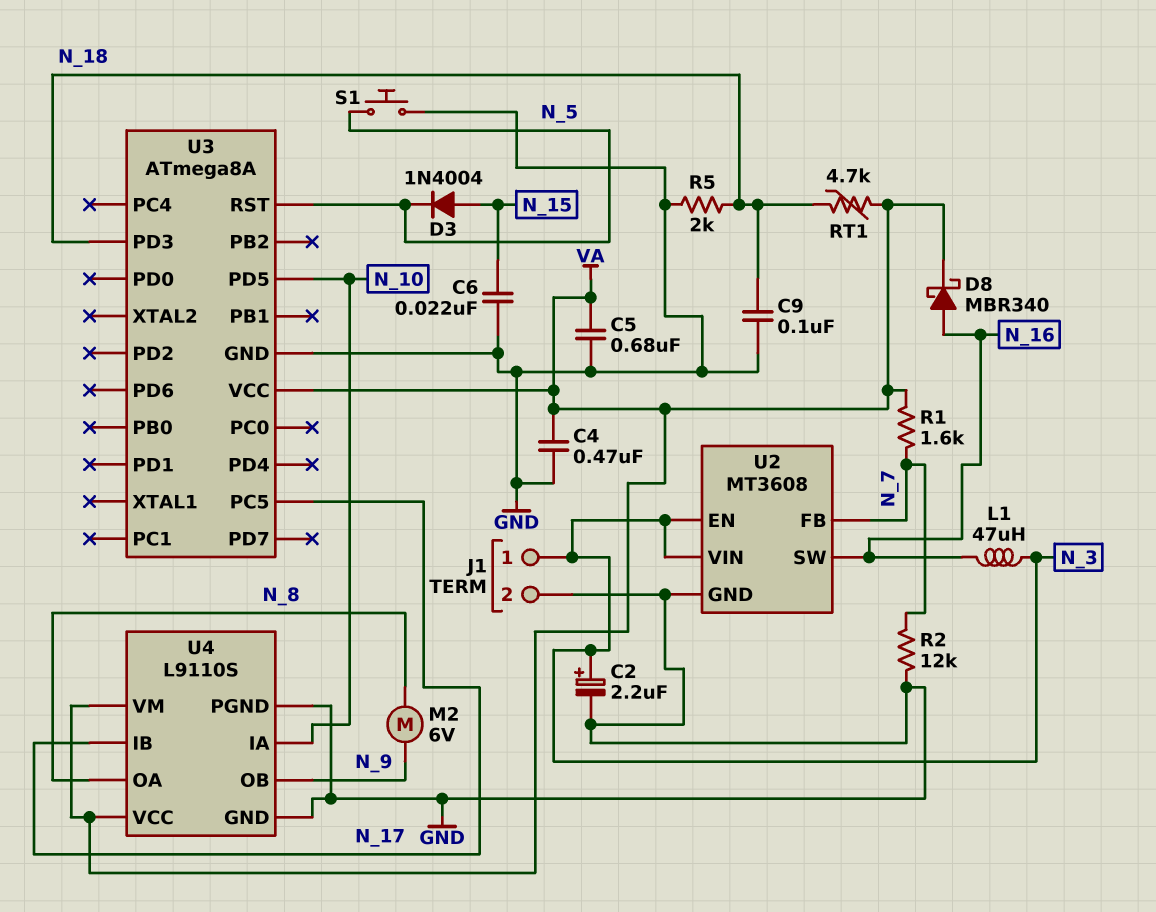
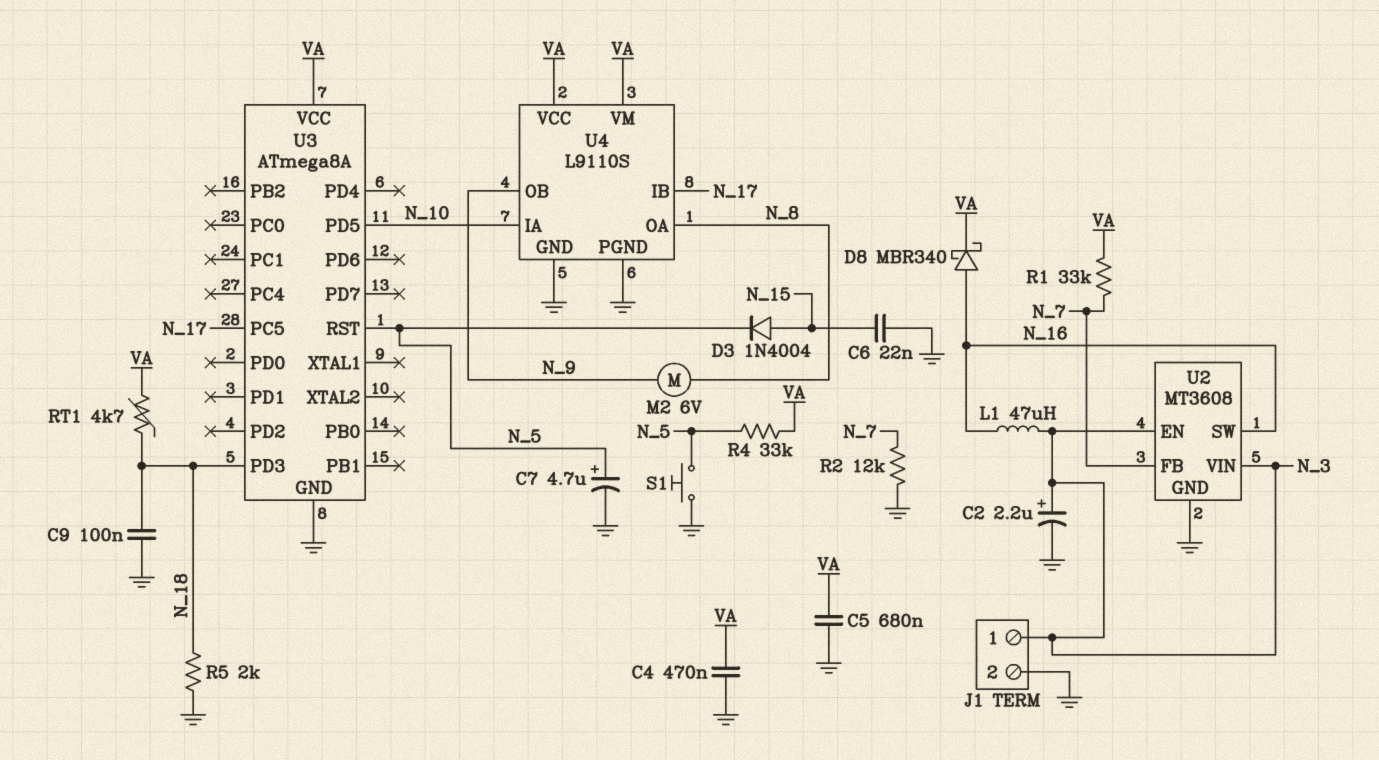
C7: none -> 4.7uF (plus N_5, minus GND)
R1: 1.6k (N_7, VA) -> 33k (N_7, VA)
R4: none -> 33k (N_5, VA)

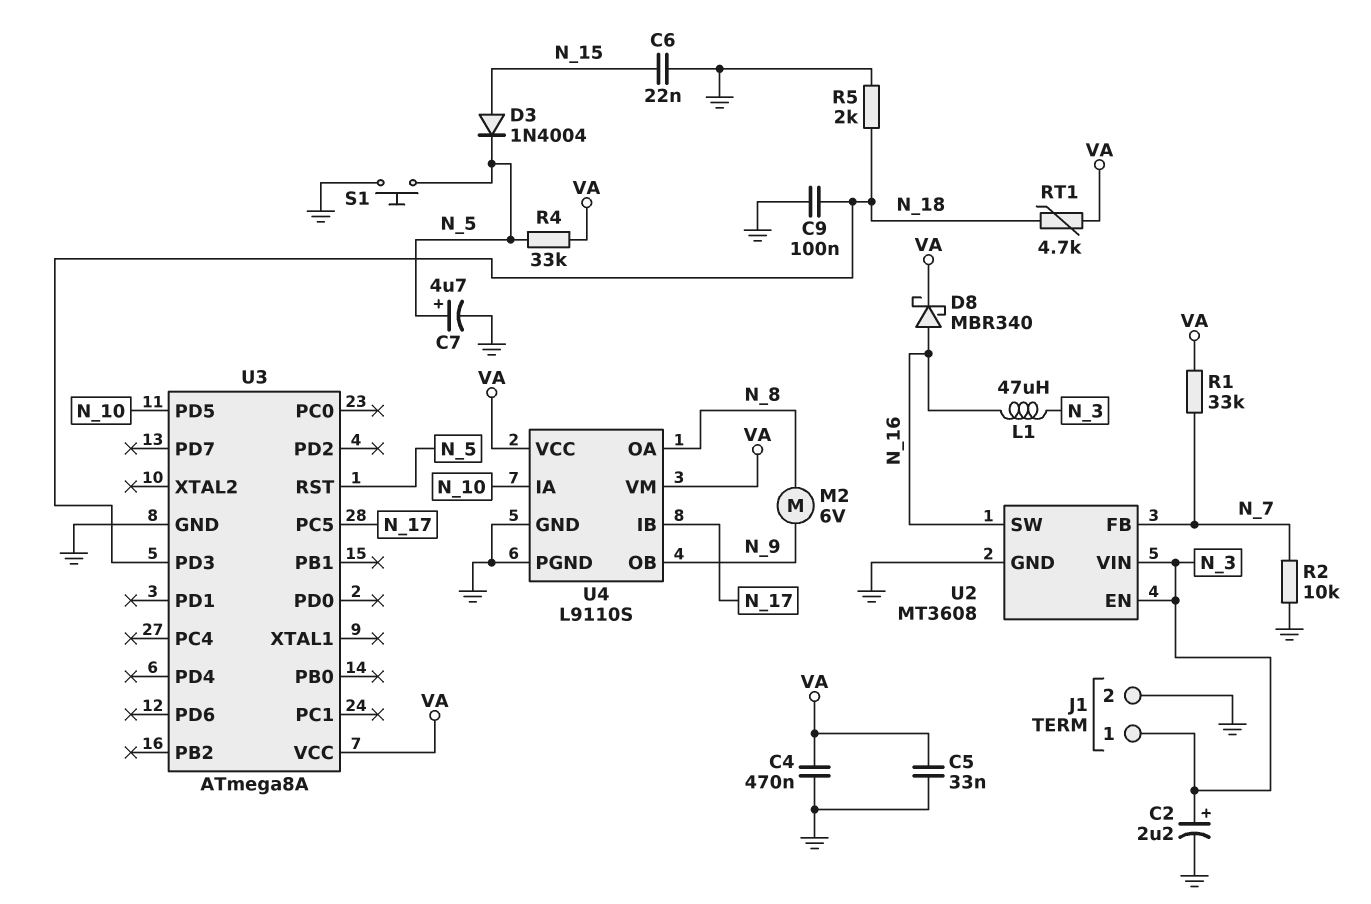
C5: 680nF (GND, VA) -> 33nF (GND, VA)
R2: 12k (GND, N_7) -> 10k (GND, N_7)

